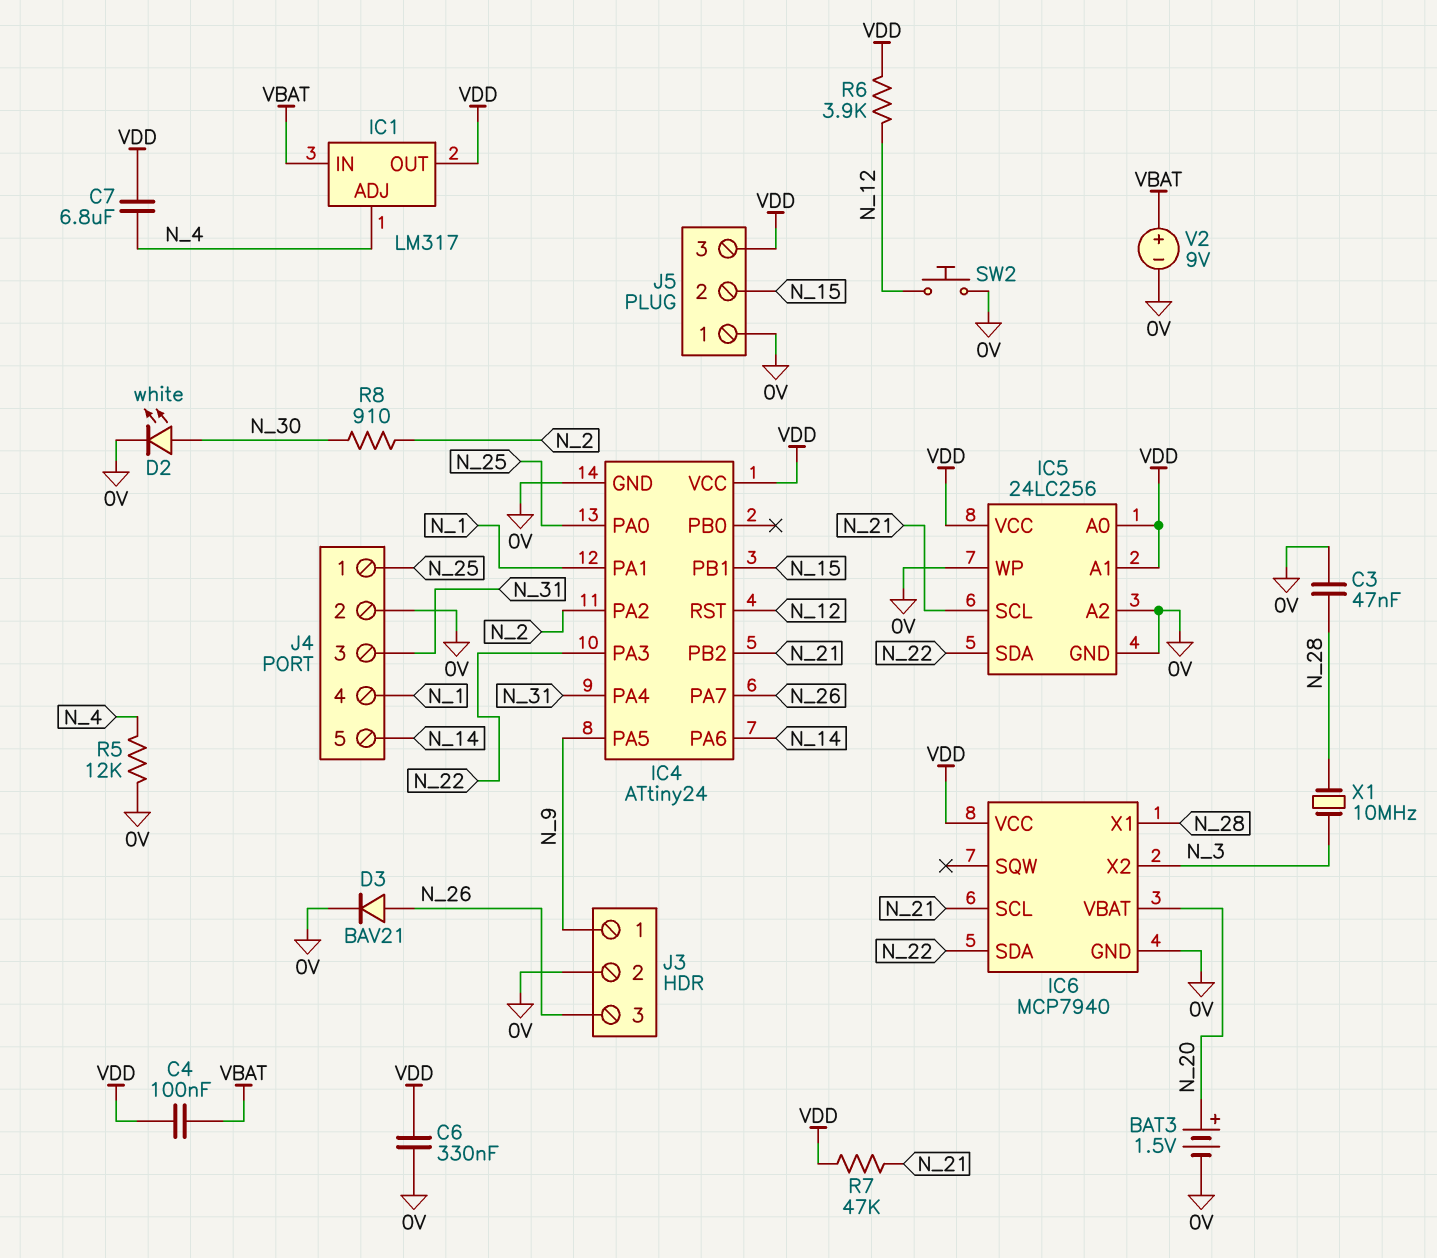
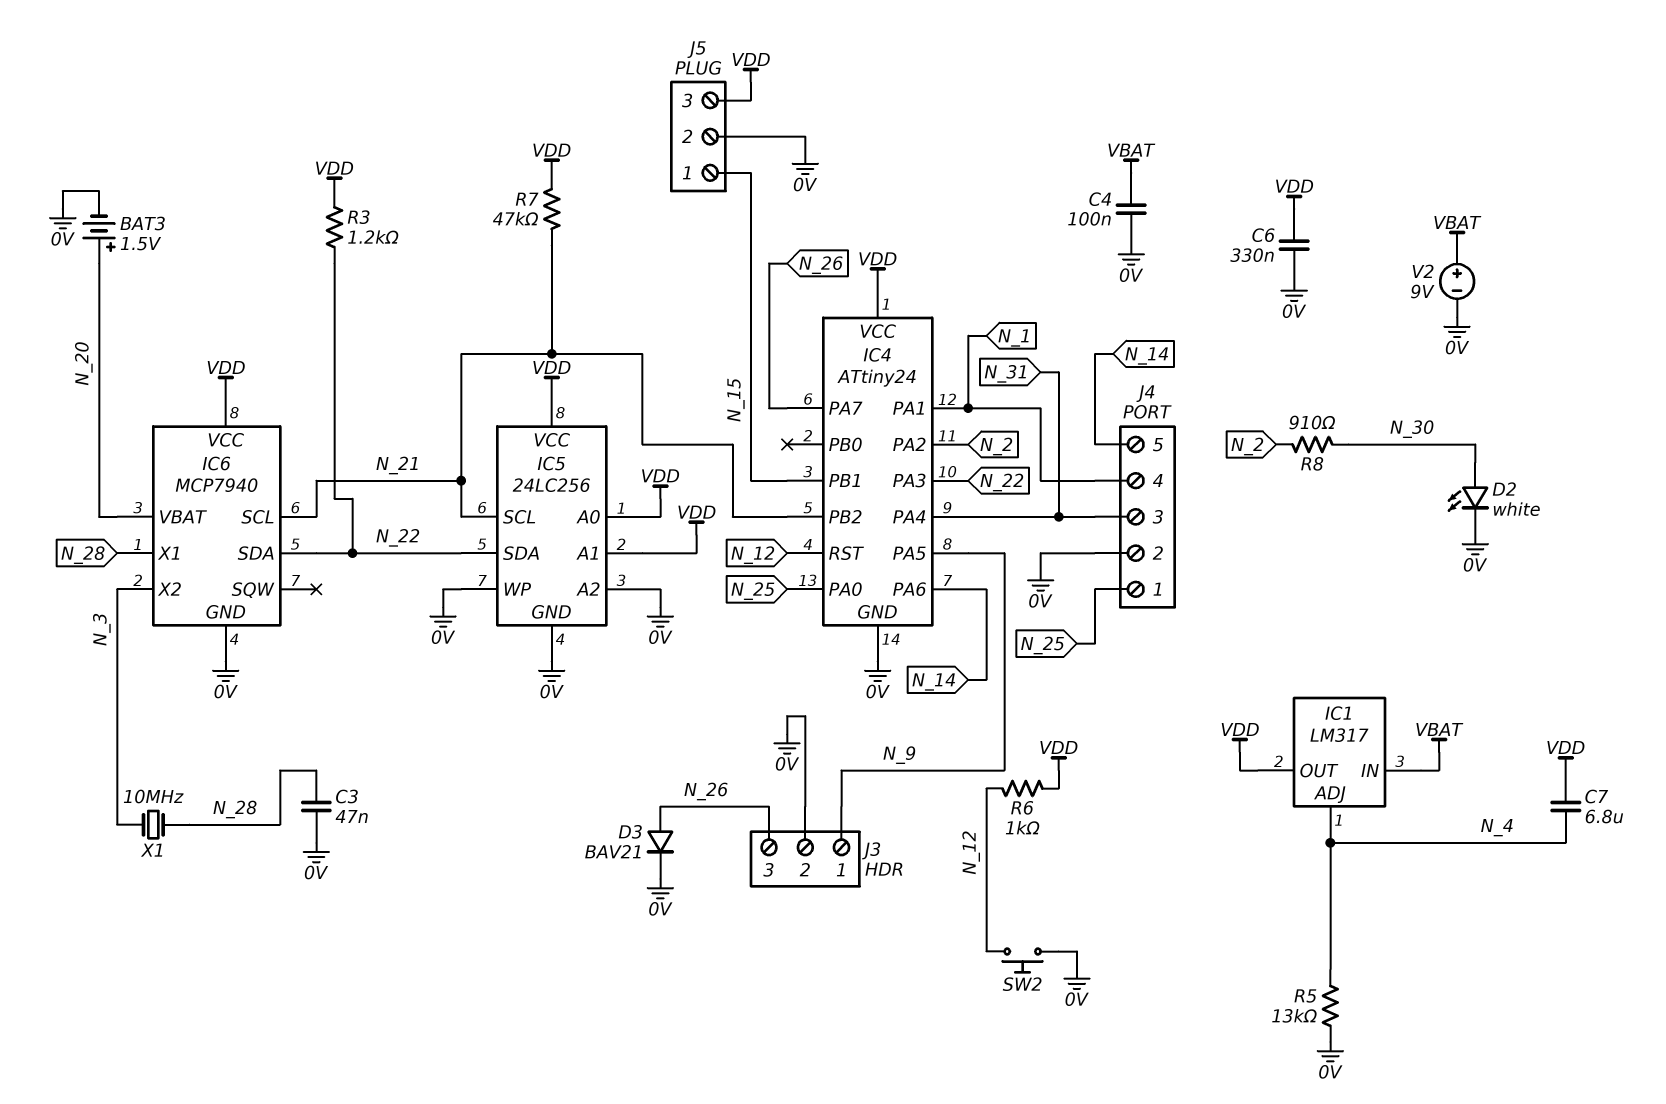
C4: 100nF (VBAT, VDD) -> 100nF (0V, VBAT)
J5 pin 1: 0V -> N_15
J5 pin 2: N_15 -> 0V
R3: none -> 1.2k (N_22, VDD)
R5: 12k (0V, N_4) -> 13k (0V, N_4)
R6: 3.9k (N_12, VDD) -> 1k (N_12, VDD)

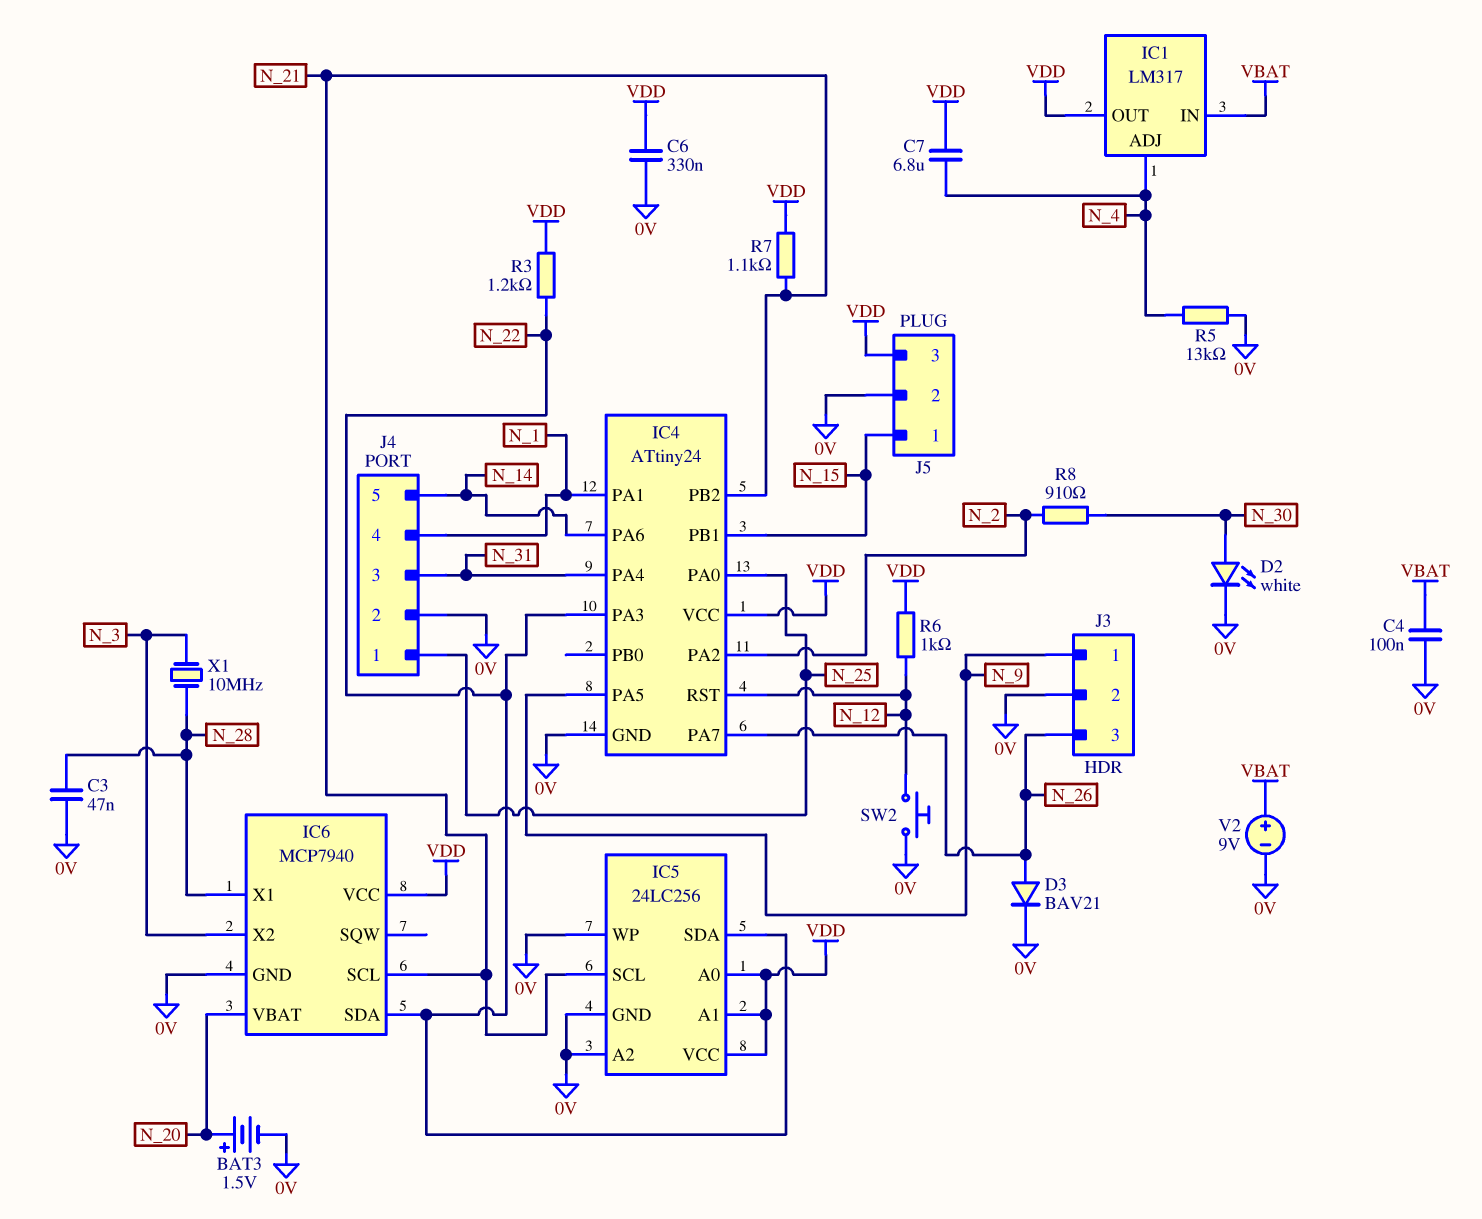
R7: 47k (N_21, VDD) -> 1.1k (N_21, VDD)

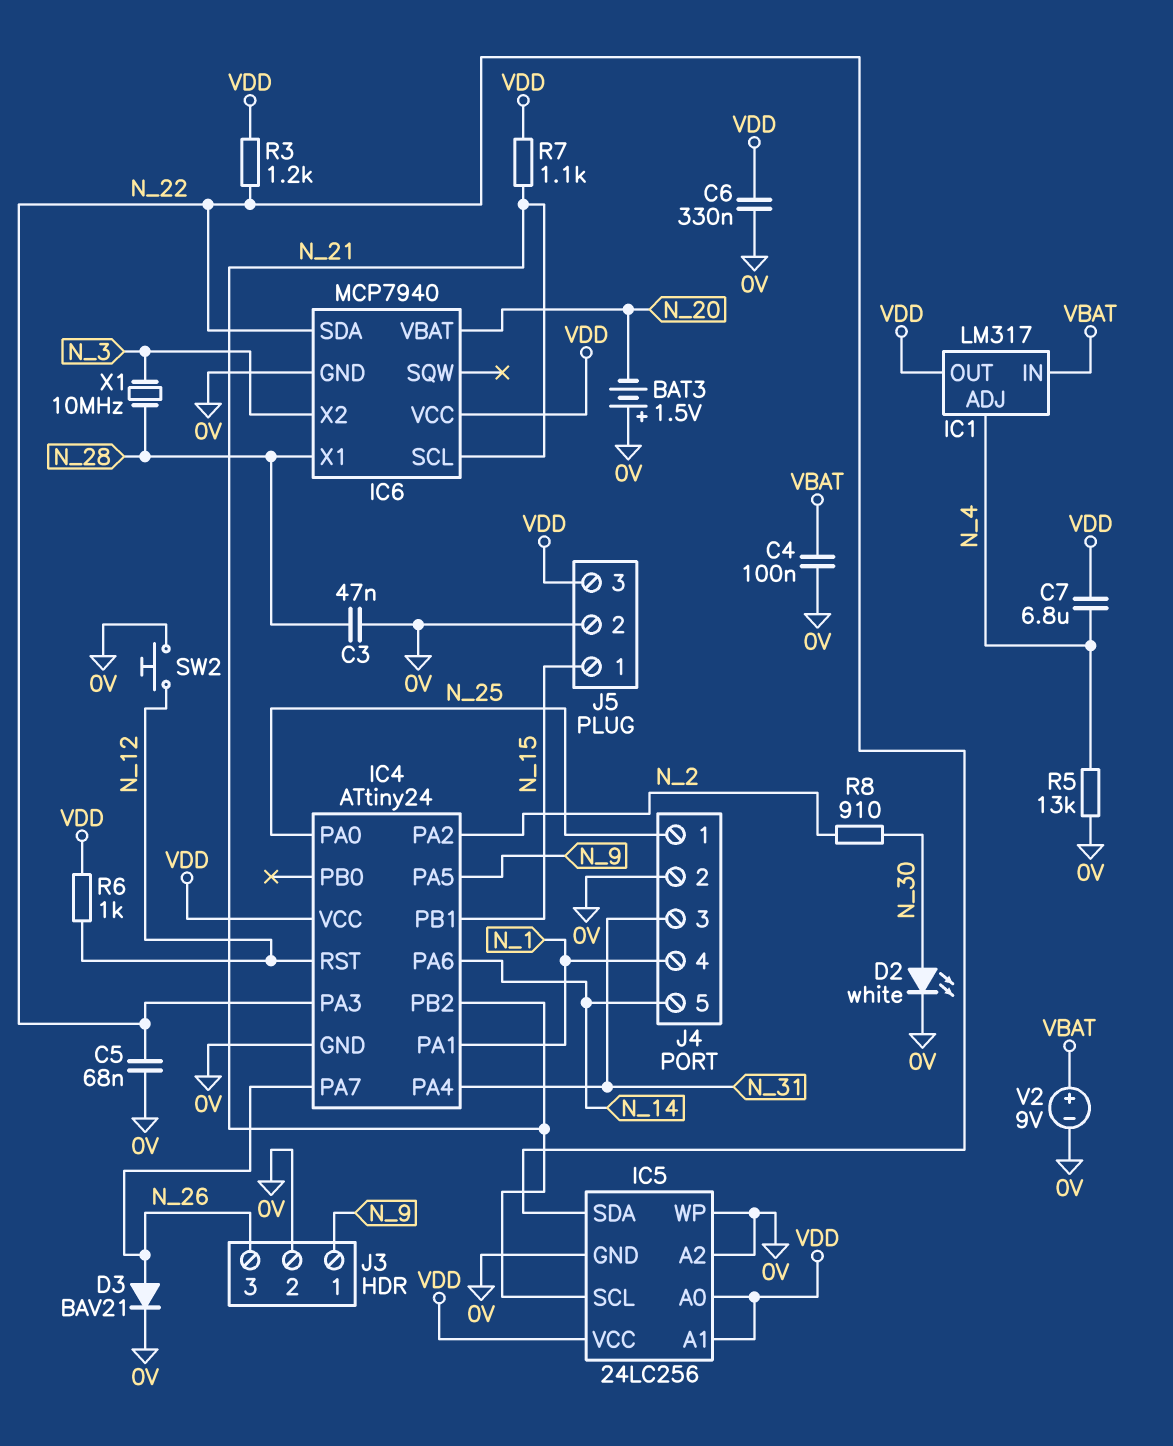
BAT3: 1.5V (plus N_20, minus 0V) -> 1.5V (plus 0V, minus N_20)
C5: none -> 68nF (0V, N_22)

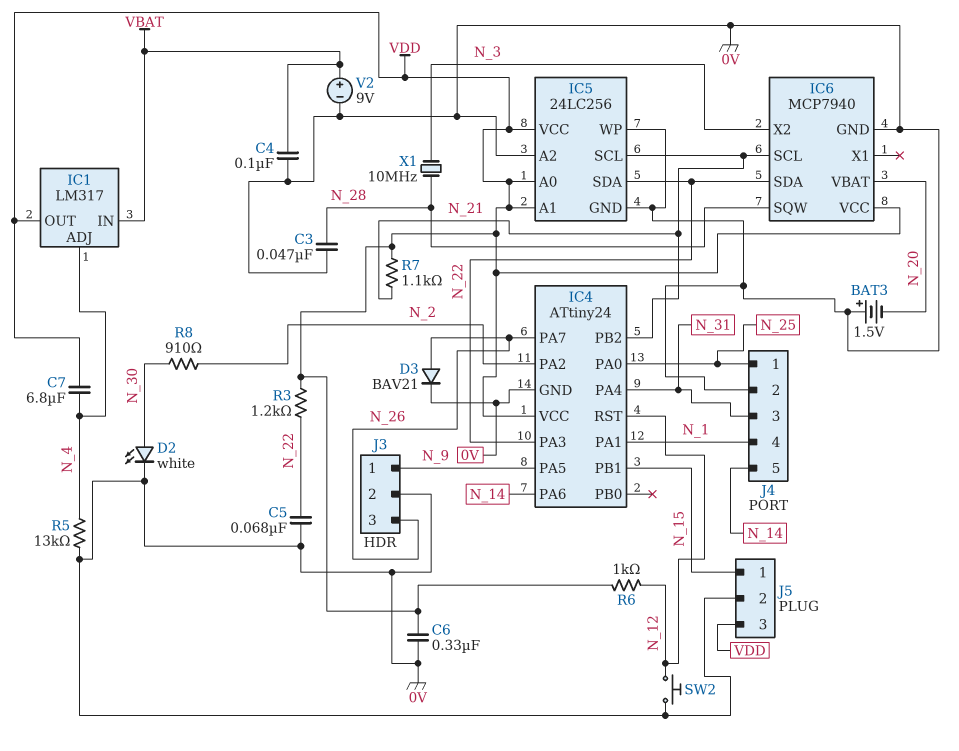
IC6 pin SQW: none -> N_28
IC6 pin X1: N_28 -> none

